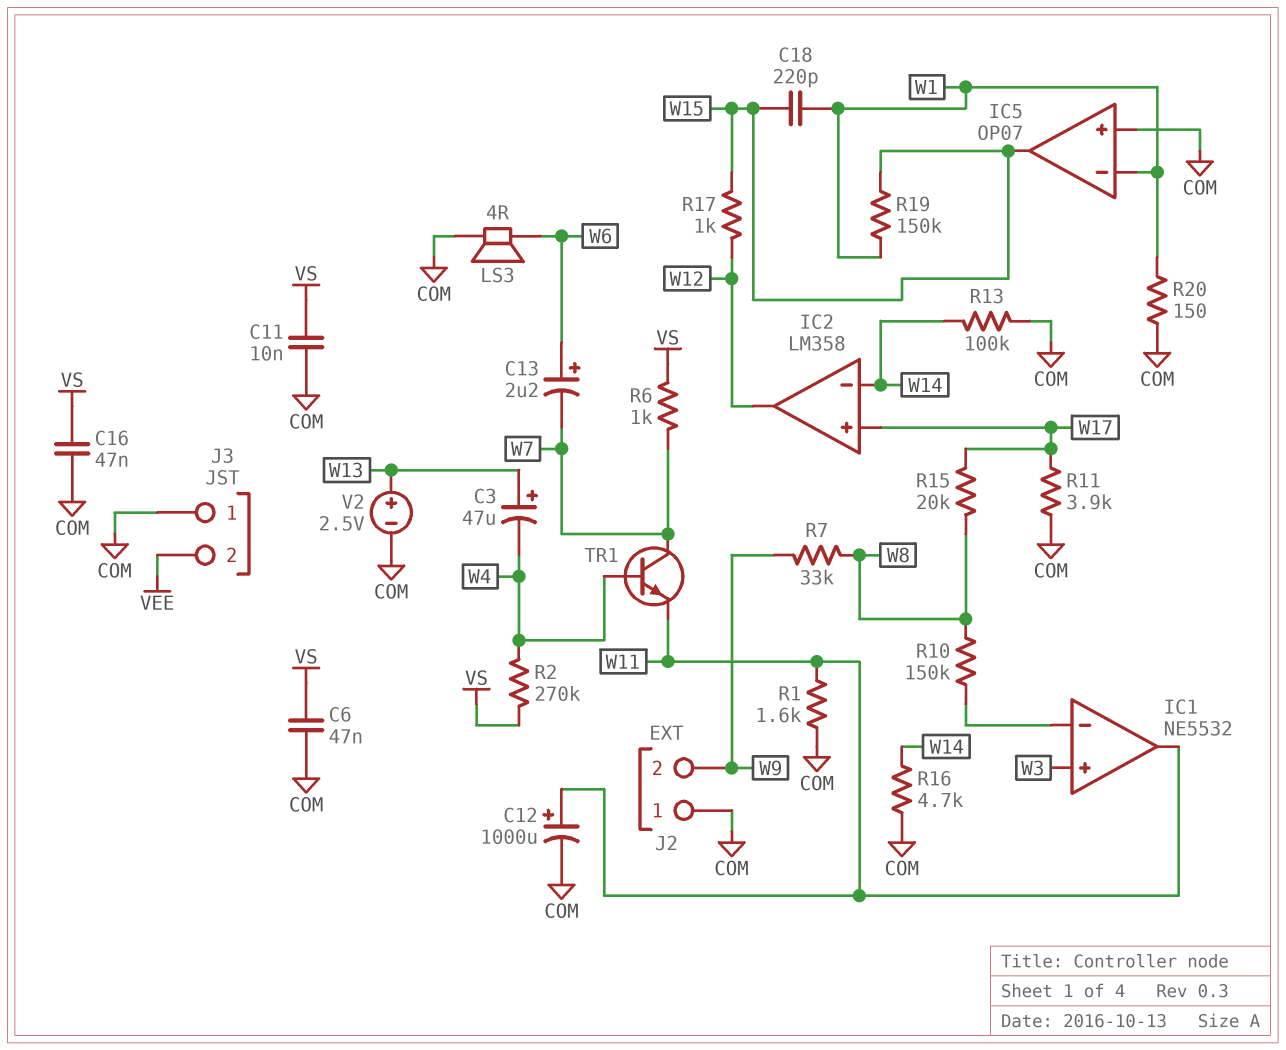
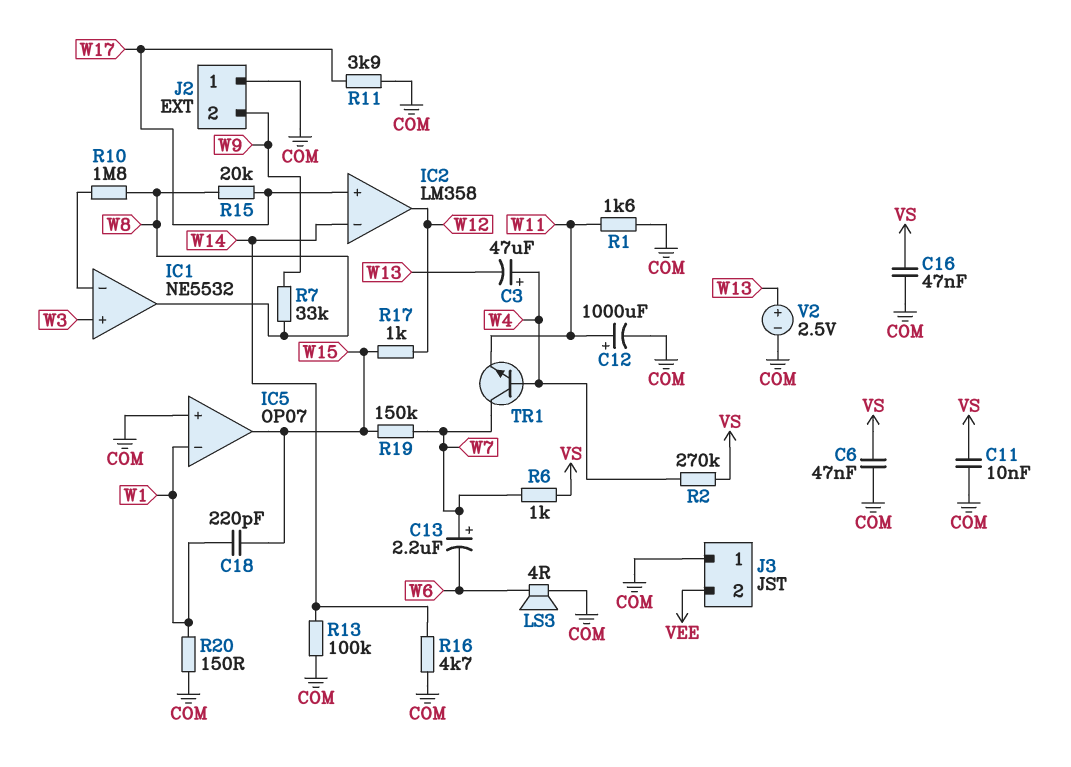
C3: 47uF (plus W13, minus W4) -> 47uF (plus W4, minus W13)
C13: 2.2uF (plus W6, minus W7) -> 2.2uF (plus W7, minus W6)
IC1 pin out: W11 -> W8
R10: 150k (IC1/in-, W8) -> 1.8M (IC1/in-, W8)
R19: 150k (W1, W15) -> 150k (W7, W15)

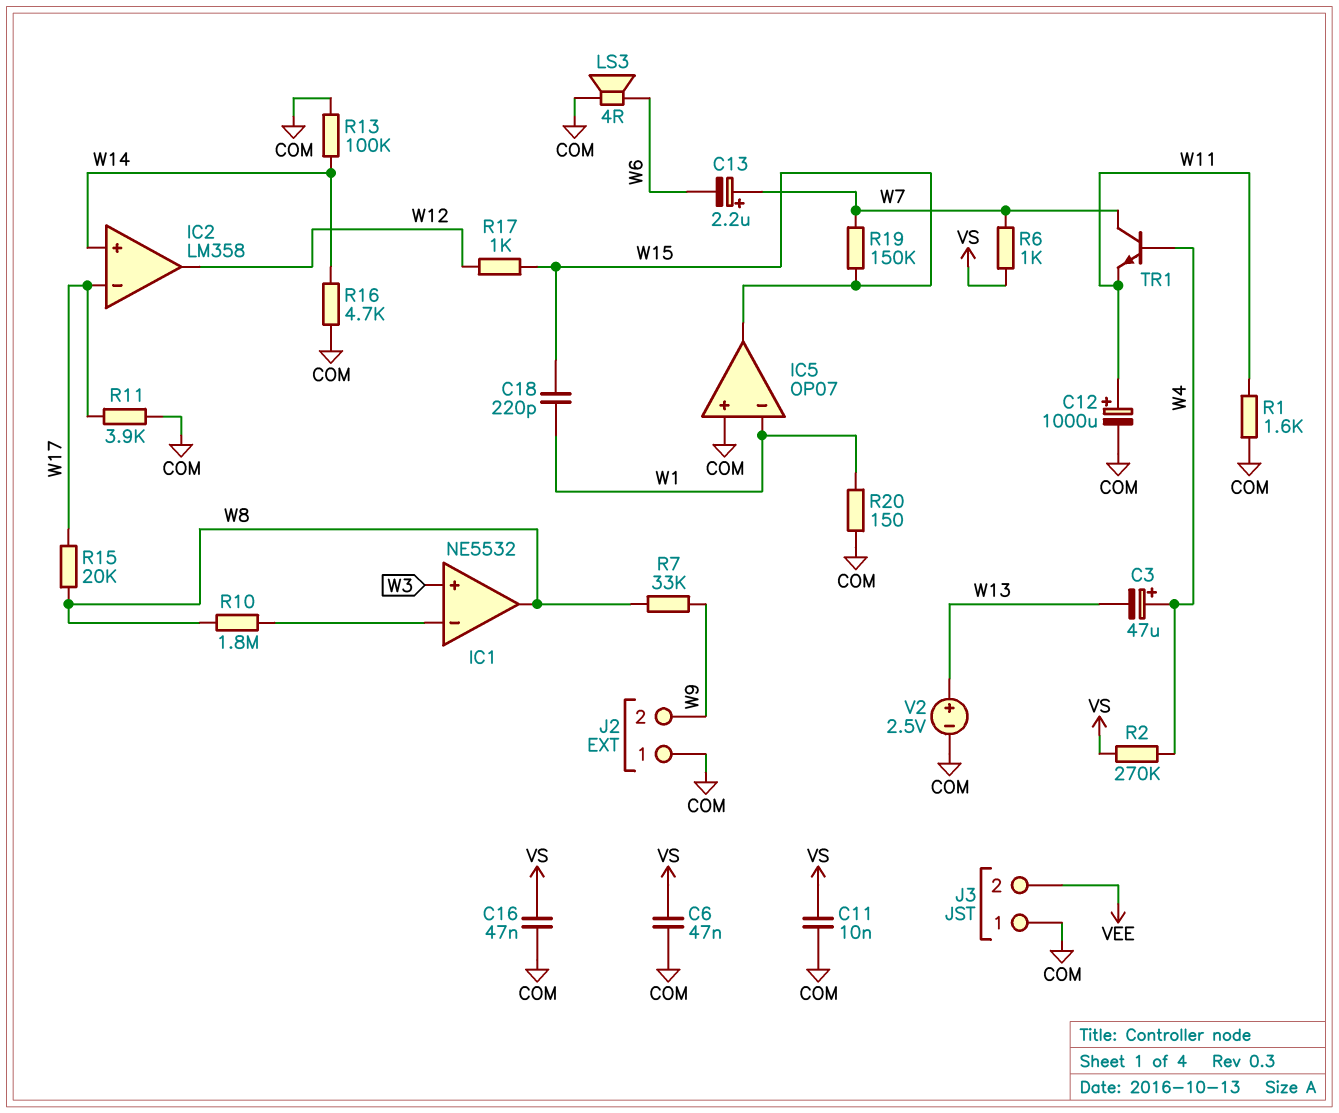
IC2 pin in+: W17 -> W14
IC2 pin in-: W14 -> W17

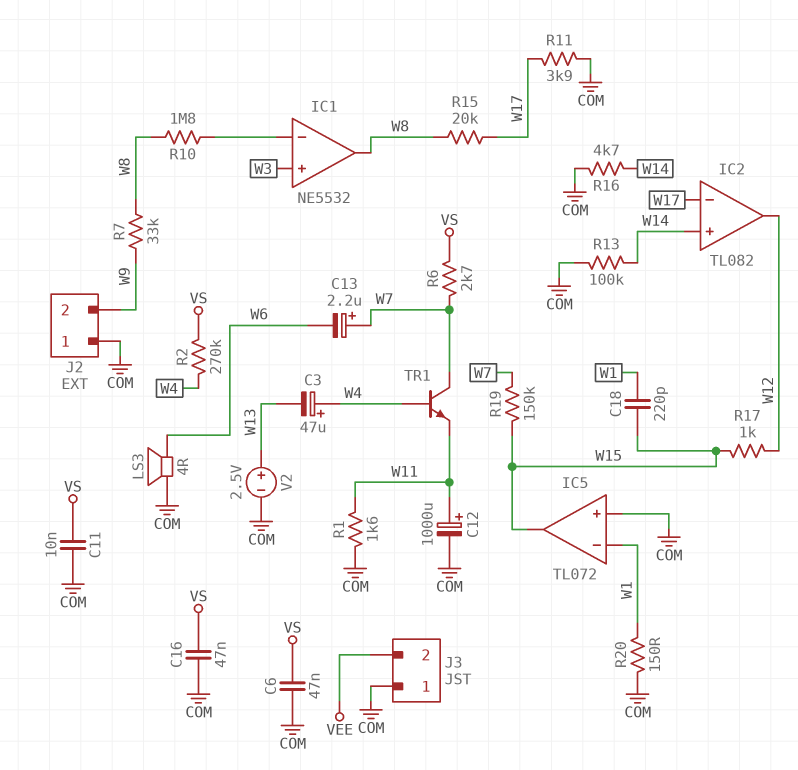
IC2: LM358 -> TL082
IC5: OP07 -> TL072
R6: 1k (VS, W7) -> 2.7k (VS, W7)

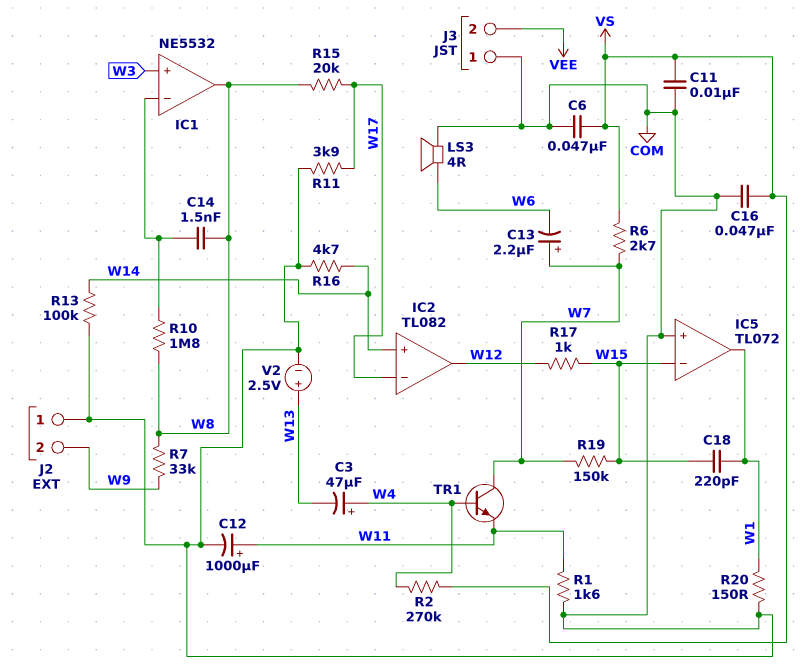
C14: none -> 1.5nF (IC1/in-, W8)
IC5 pin in-: W1 -> W15
IC5 pin out: W15 -> W1

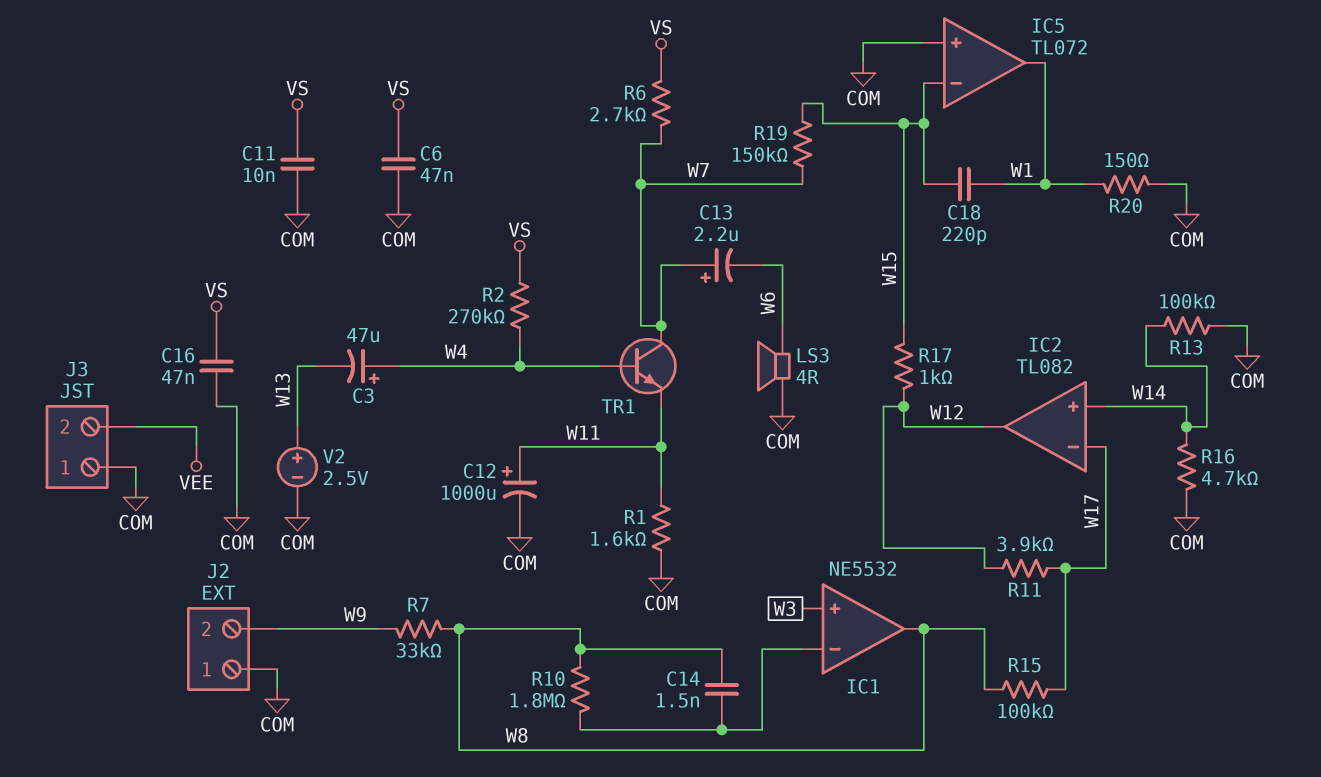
R11: 3.9k (COM, W17) -> 3.9k (W12, W17)
R15: 20k (W8, W17) -> 100k (W8, W17)

